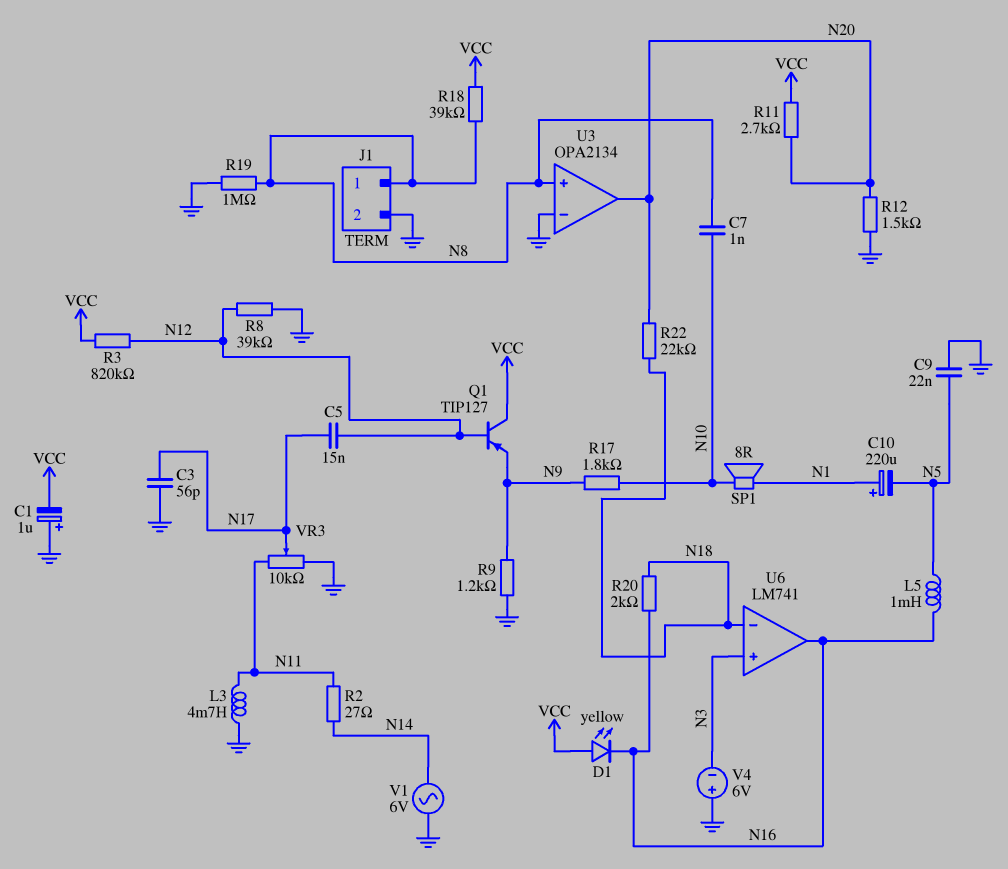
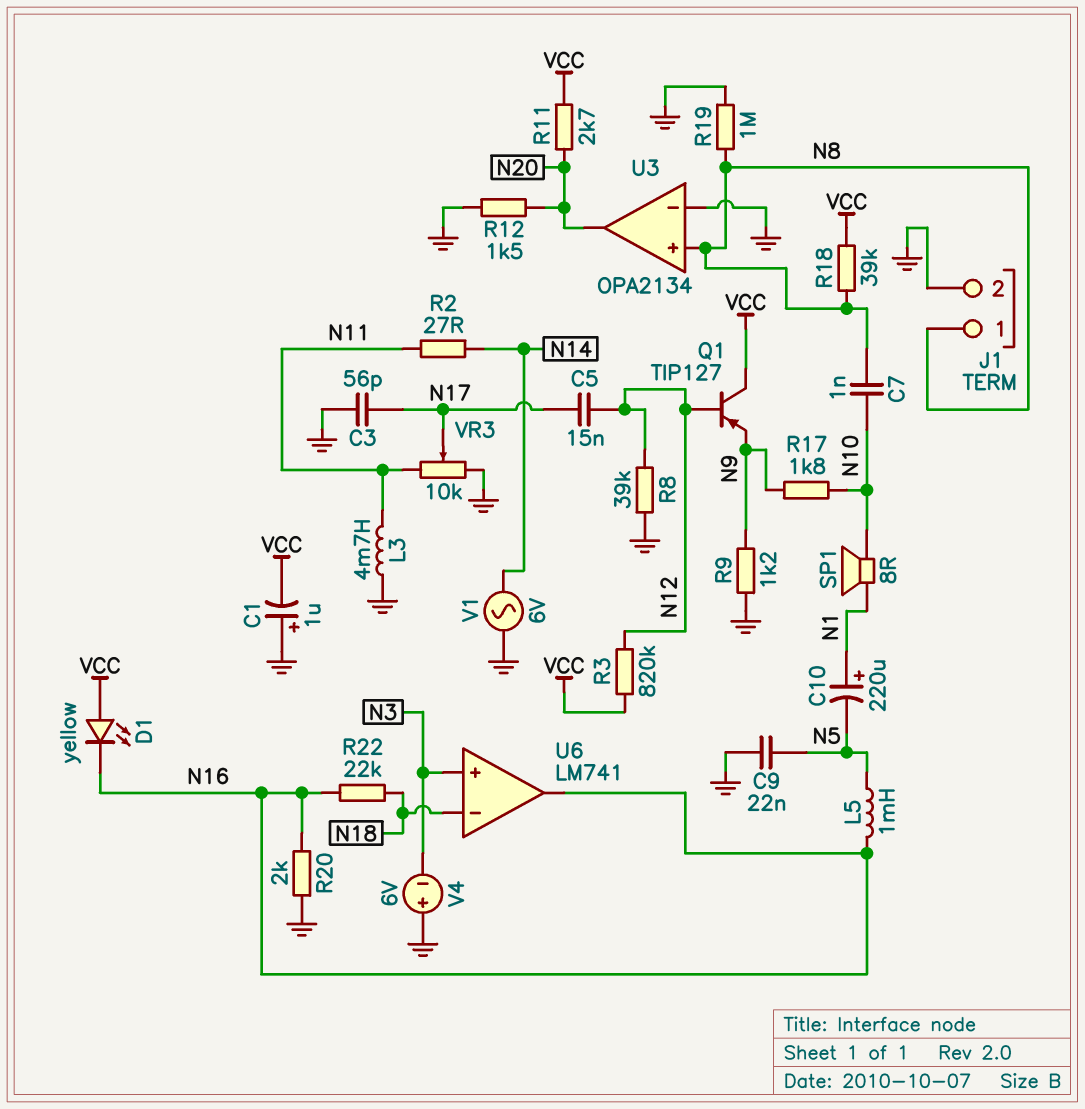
R20: 2k (N16, N18) -> 2k (GND, N16)
R22: 22k (N18, N20) -> 22k (N16, N18)

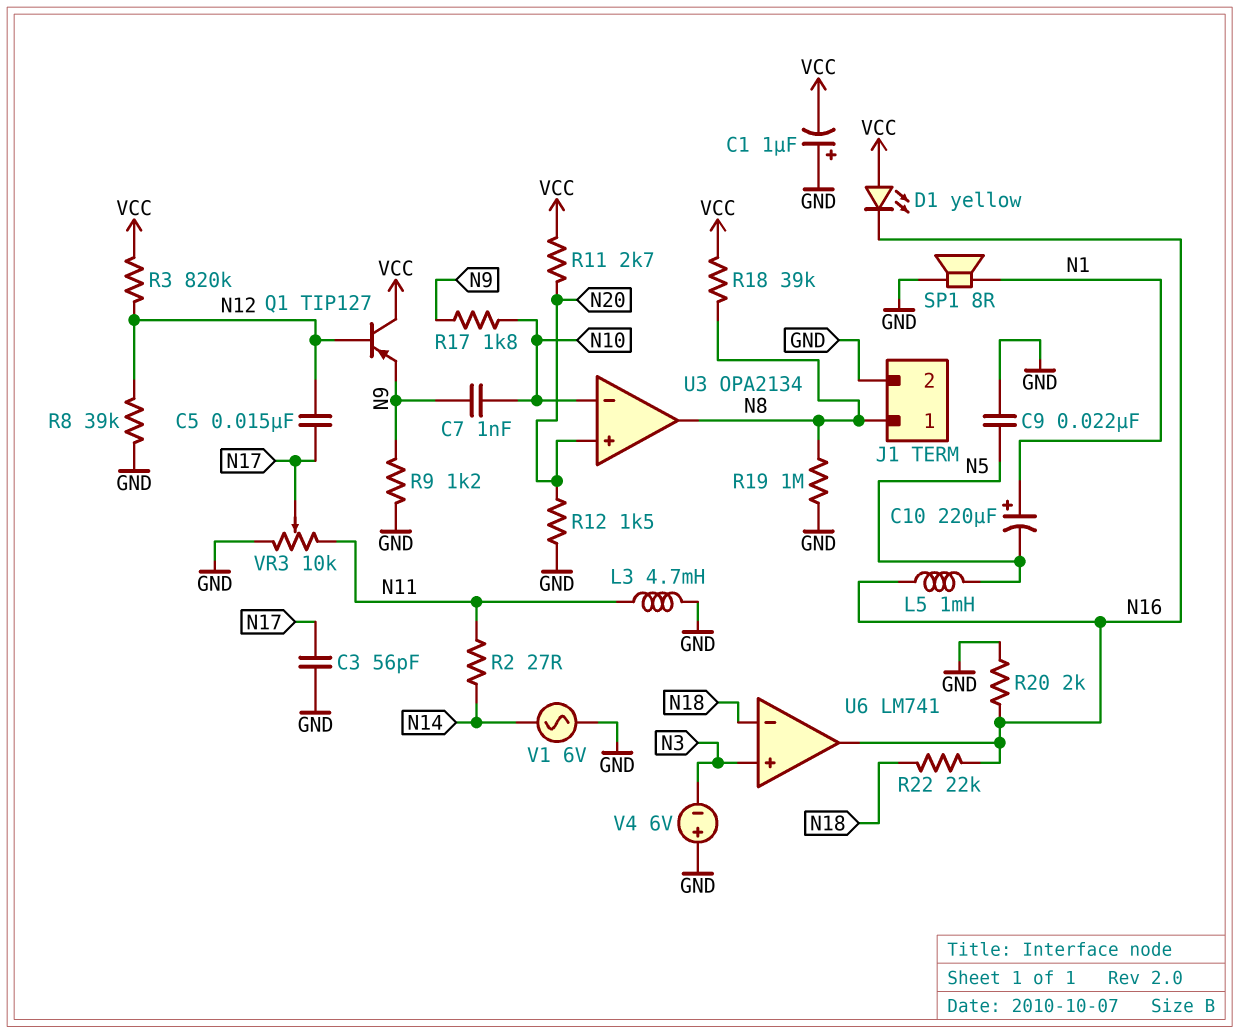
C7: 1nF (N8, N10) -> 1nF (N9, N10)
SP1: speaker 8R (N1, N10) -> speaker 8R (GND, N1)
U3 pin in+: N8 -> N20
U3 pin in-: GND -> N10
U3 pin out: N20 -> N8

